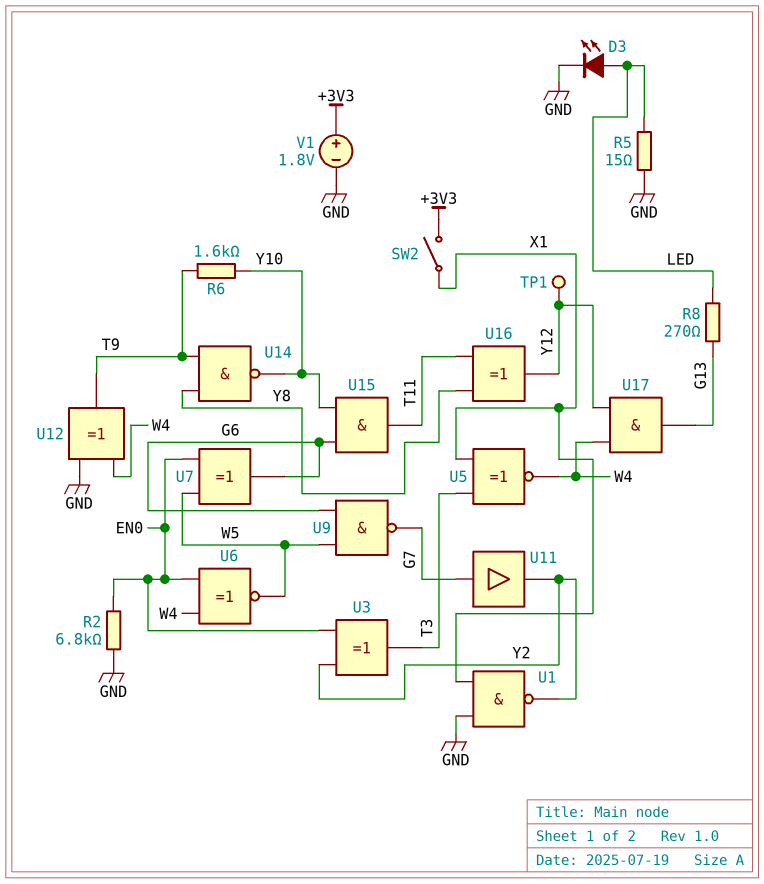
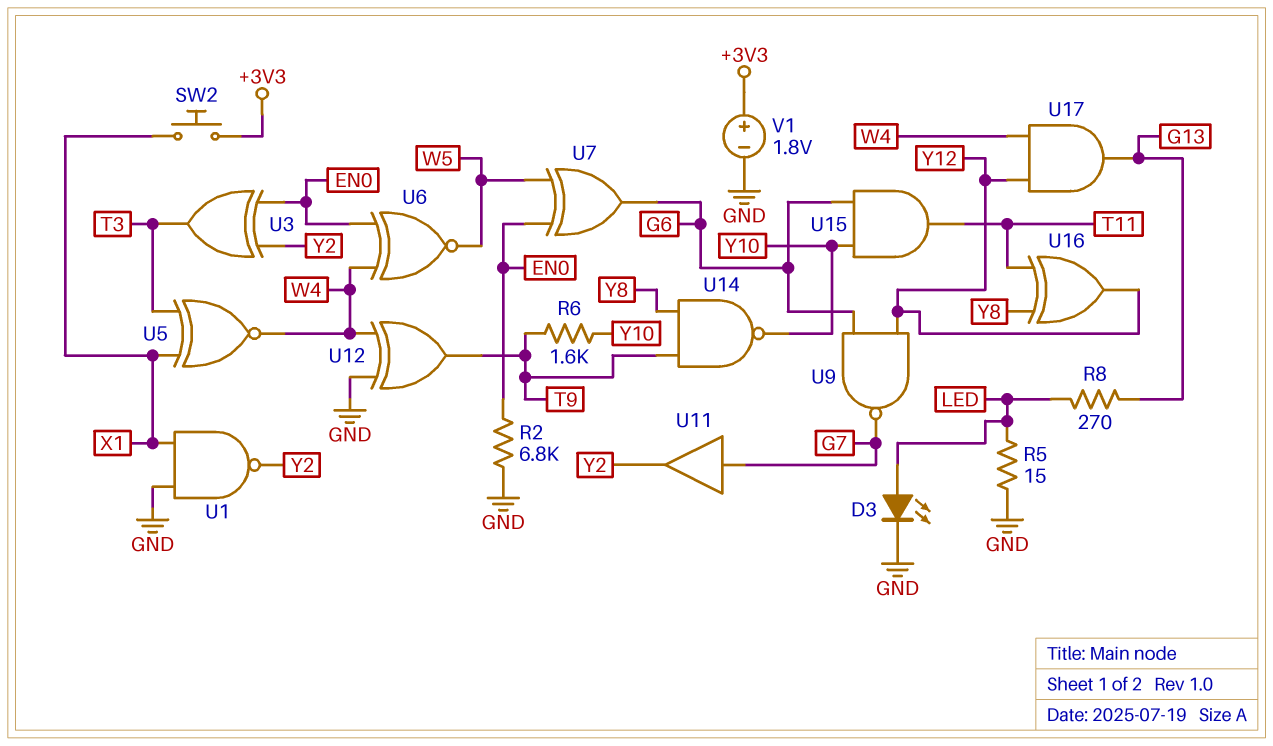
SW2: switch (+3V3, X1) -> button (+3V3, X1)
TP1: test point (Y12) -> none
U9: NAND (in G6, in W5, out G7) -> NAND (in G6, in Y12, out G7)

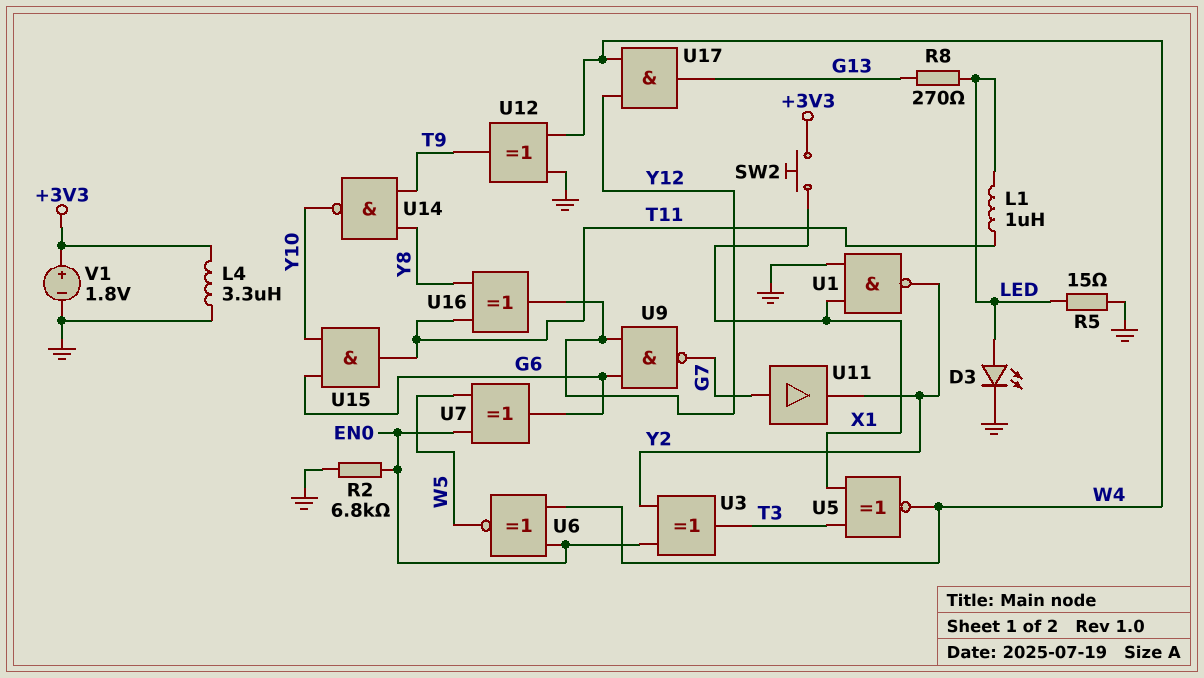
L1: none -> 1uH (LED, T11)
L4: none -> 3.3uH (+3V3, GND)
R6: 1.6k (T9, Y10) -> none

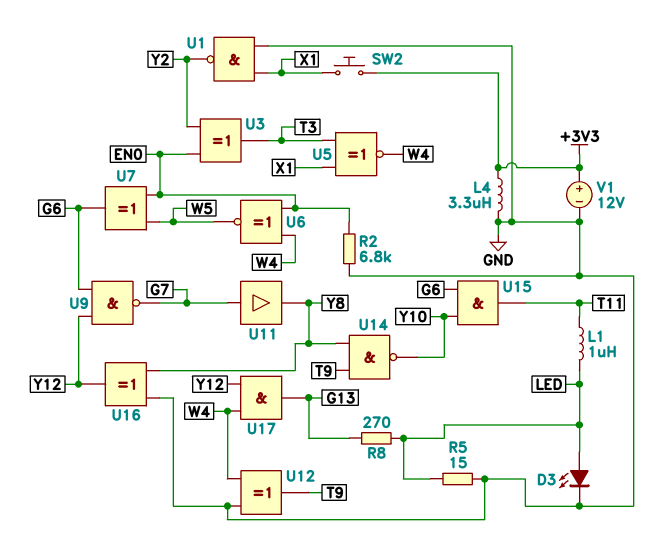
U11: buffer (in G7, out Y2) -> buffer (in G7, out Y8)
U16: XOR (in T11, in Y8, out Y12) -> XOR (in GND, in Y8, out Y12)
V1: 1.8V (plus +3V3, minus GND) -> 12V (plus +3V3, minus GND)

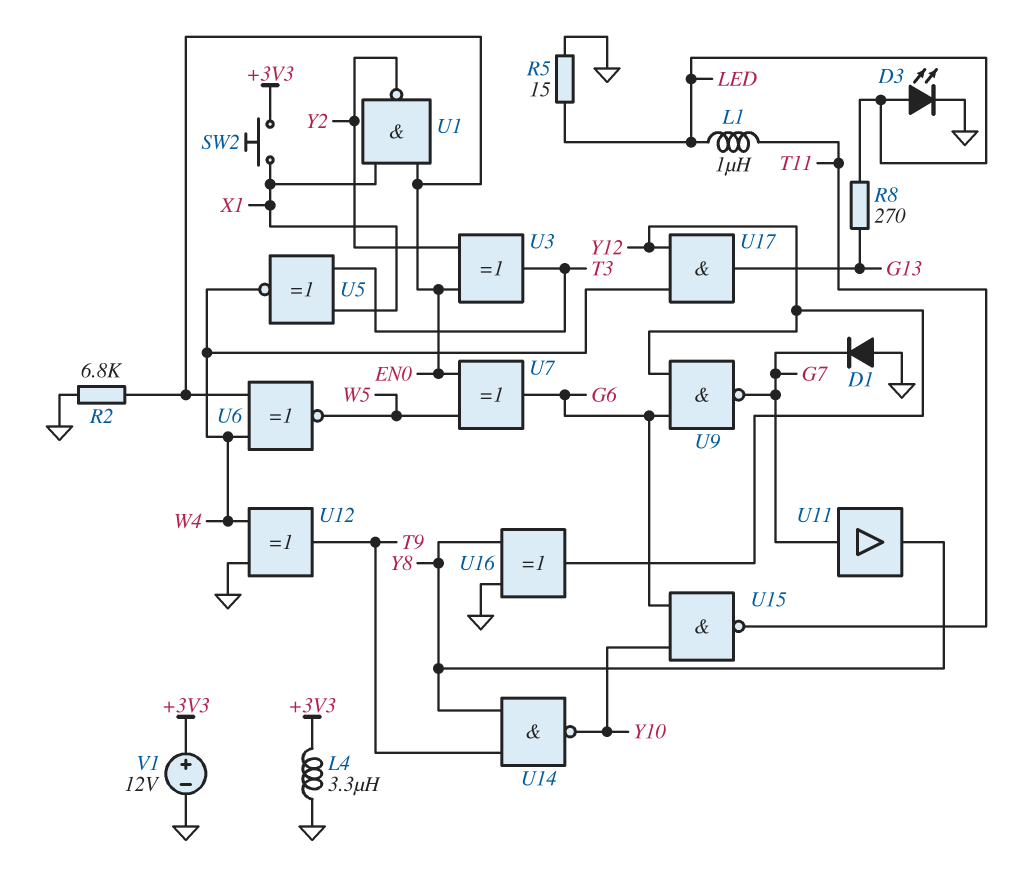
D1: none -> diode (A GND, K G7)
U1: NAND (in GND, in X1, out Y2) -> NAND (in EN0, in X1, out Y2)
U15: AND (in G6, in Y10, out T11) -> NAND (in G6, in Y10, out T11)

